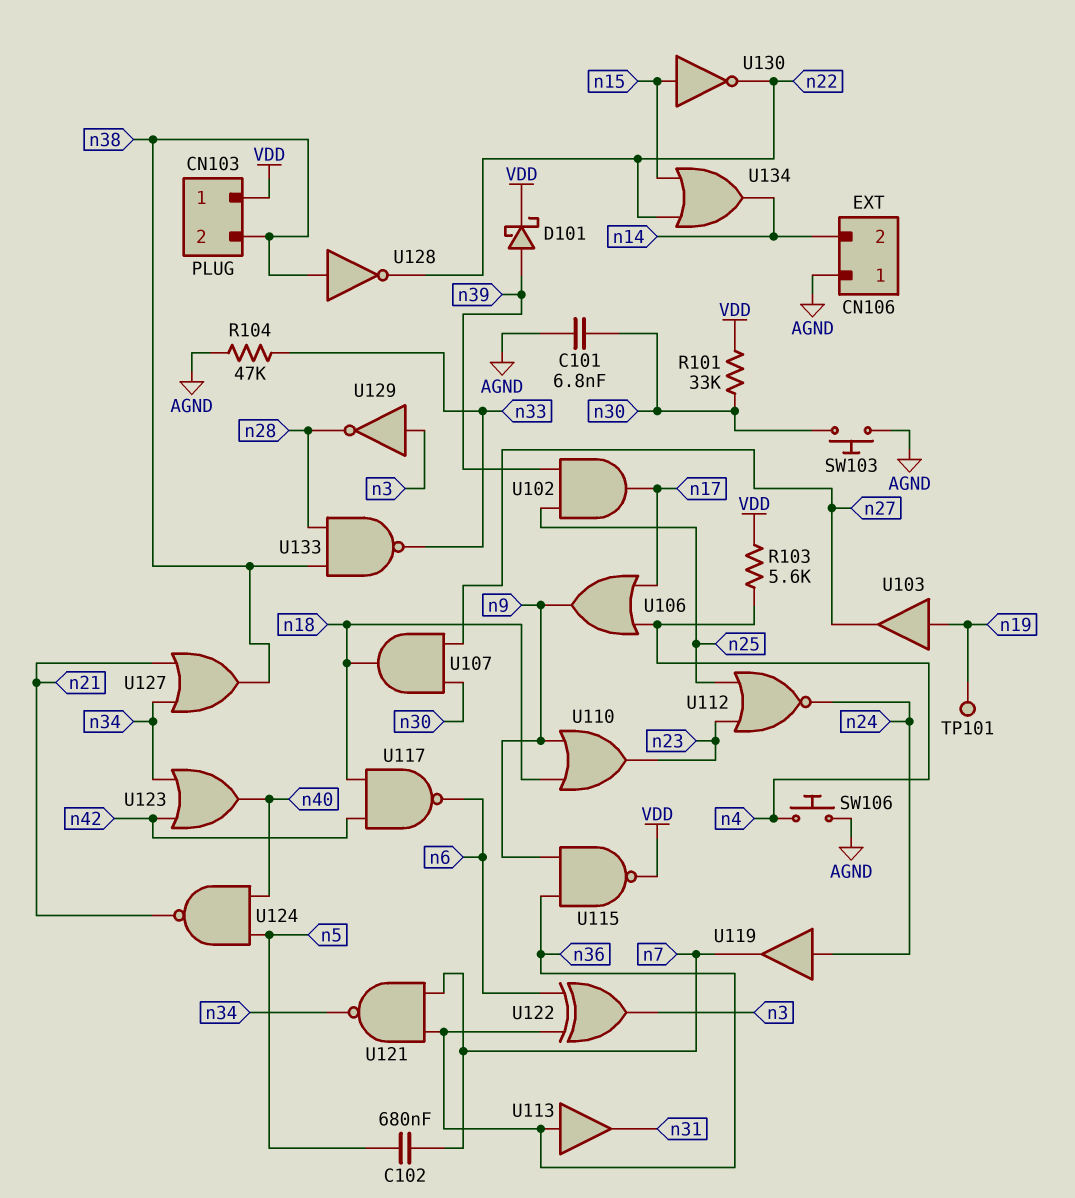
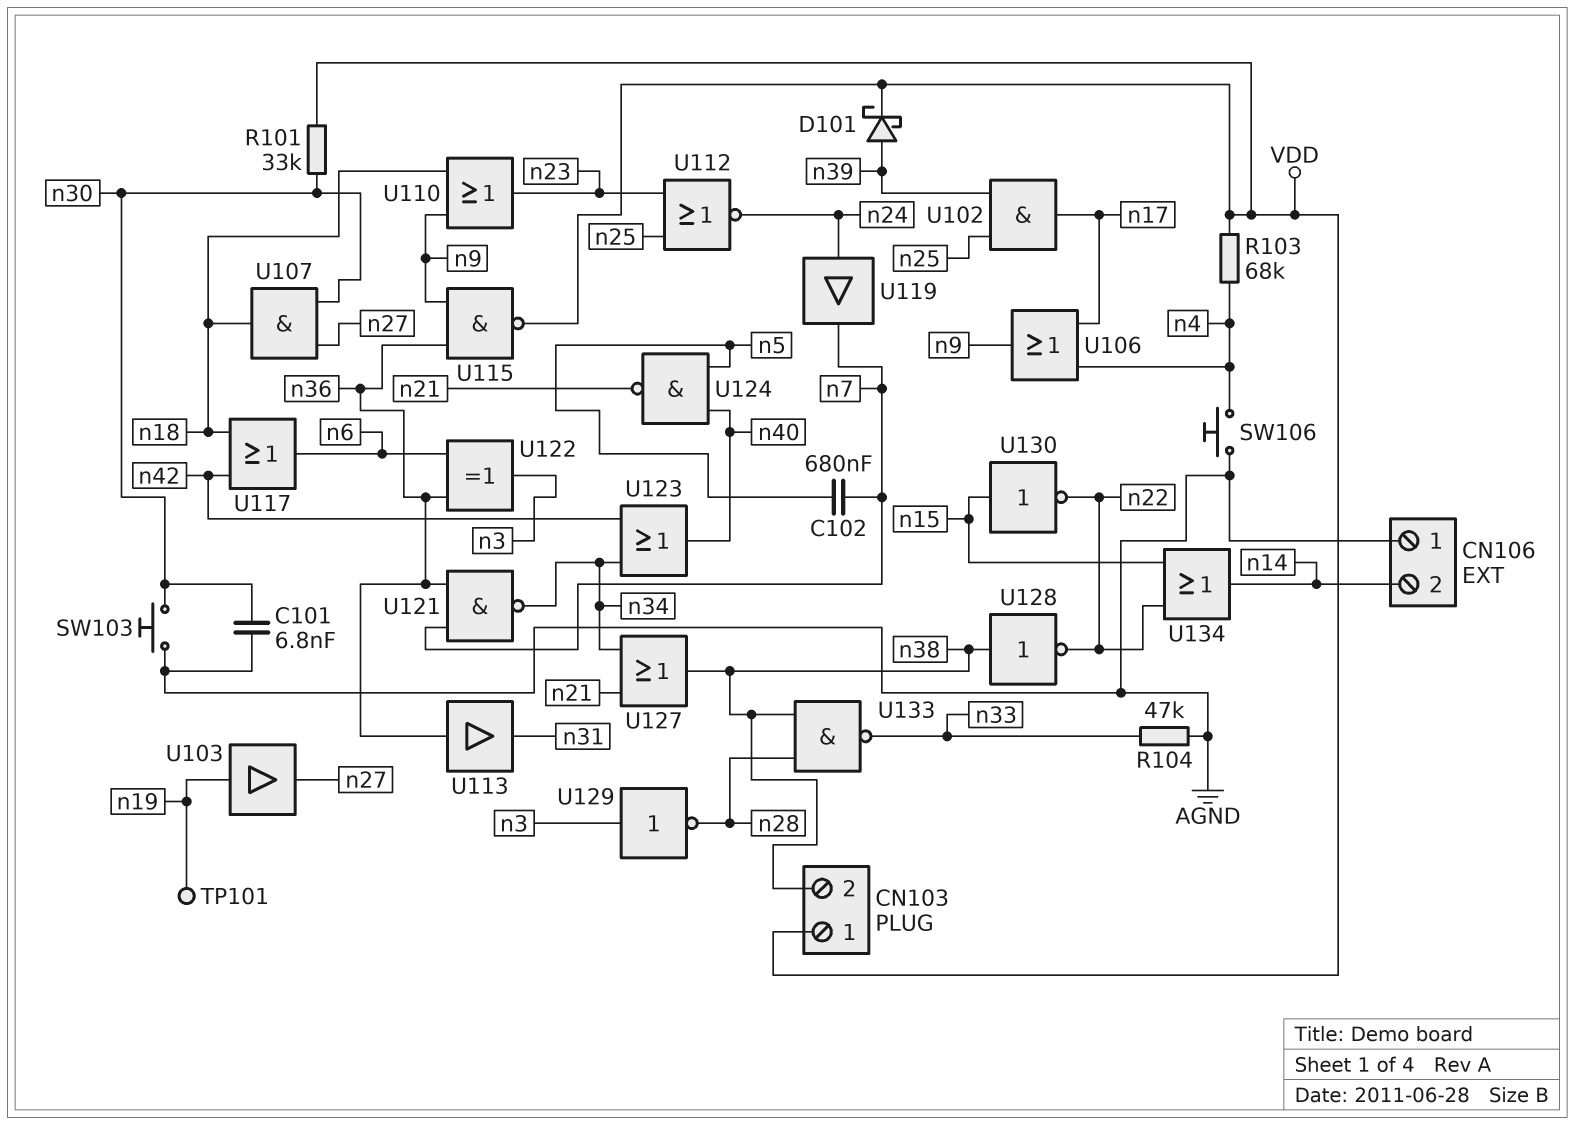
R103: 5.6k (VDD, n4) -> 68k (VDD, n4)
U117: NAND (in n18, in n42, out n6) -> OR (in n18, in n42, out n6)

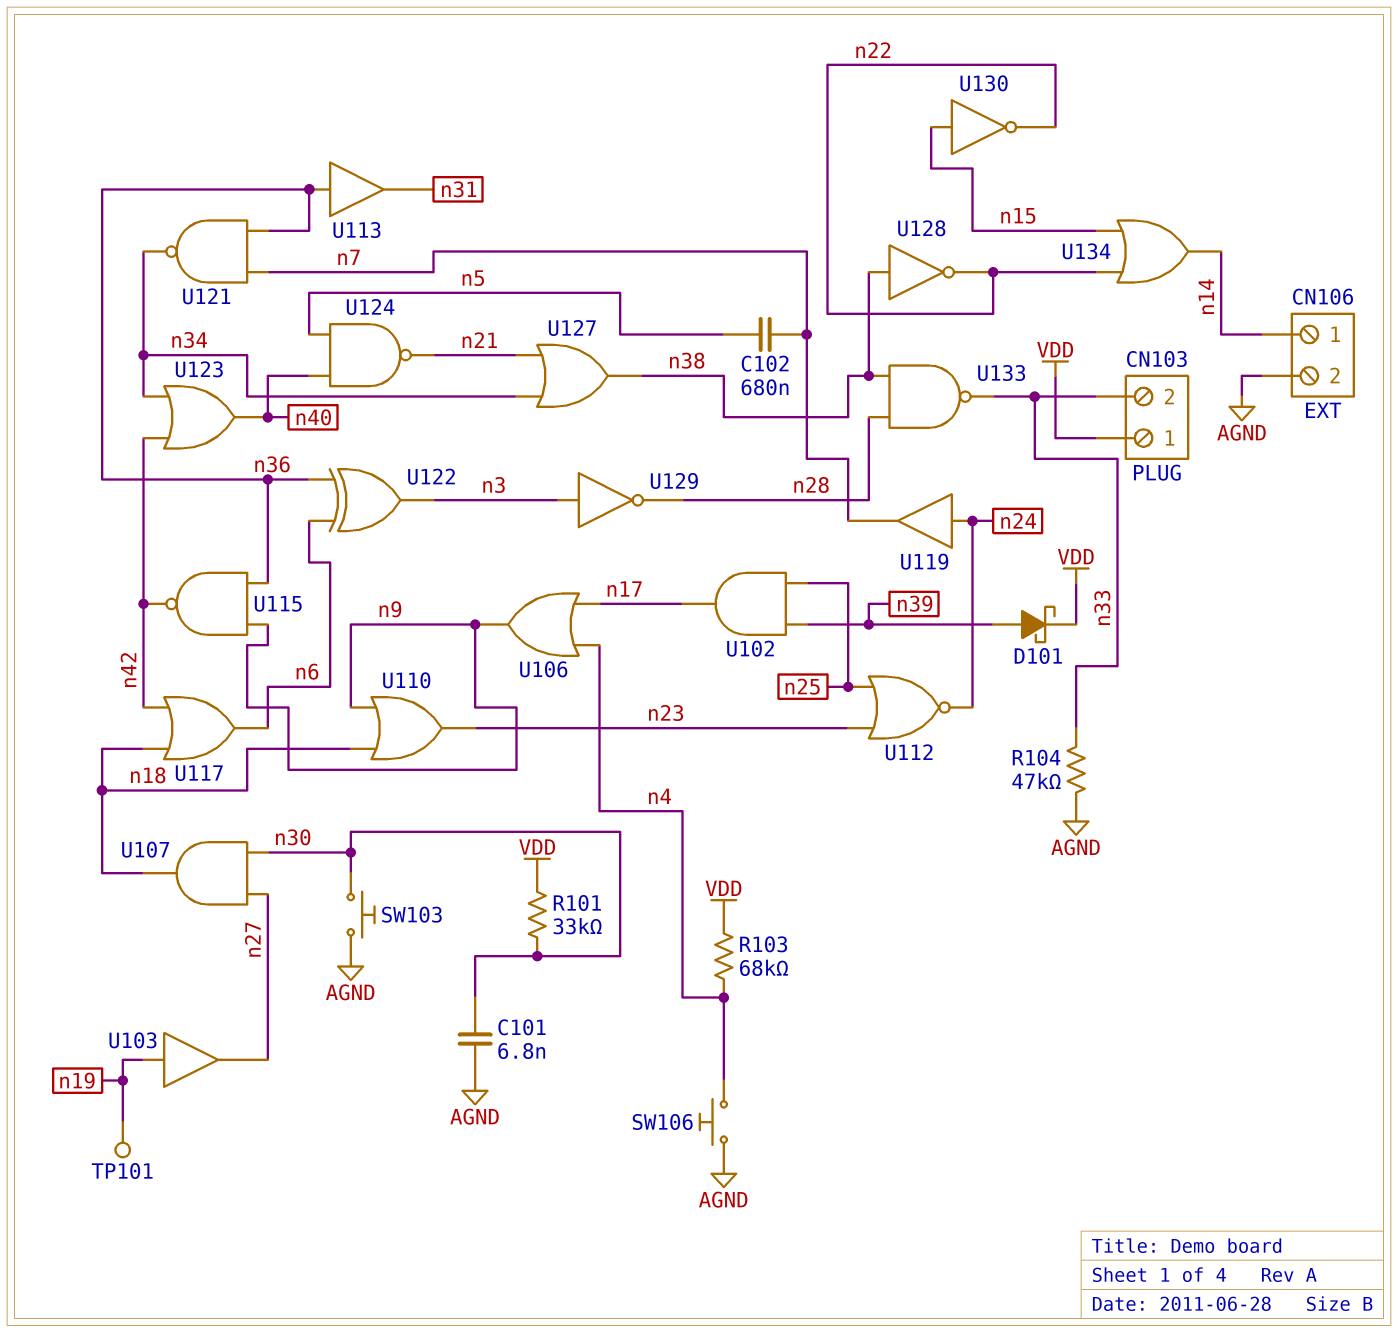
CN103 pin 2: n38 -> n33
CN106 pin 1: AGND -> n14
CN106 pin 2: n14 -> AGND
U115: NAND (in n9, in n36, out VDD) -> NAND (in n9, in n36, out n42)

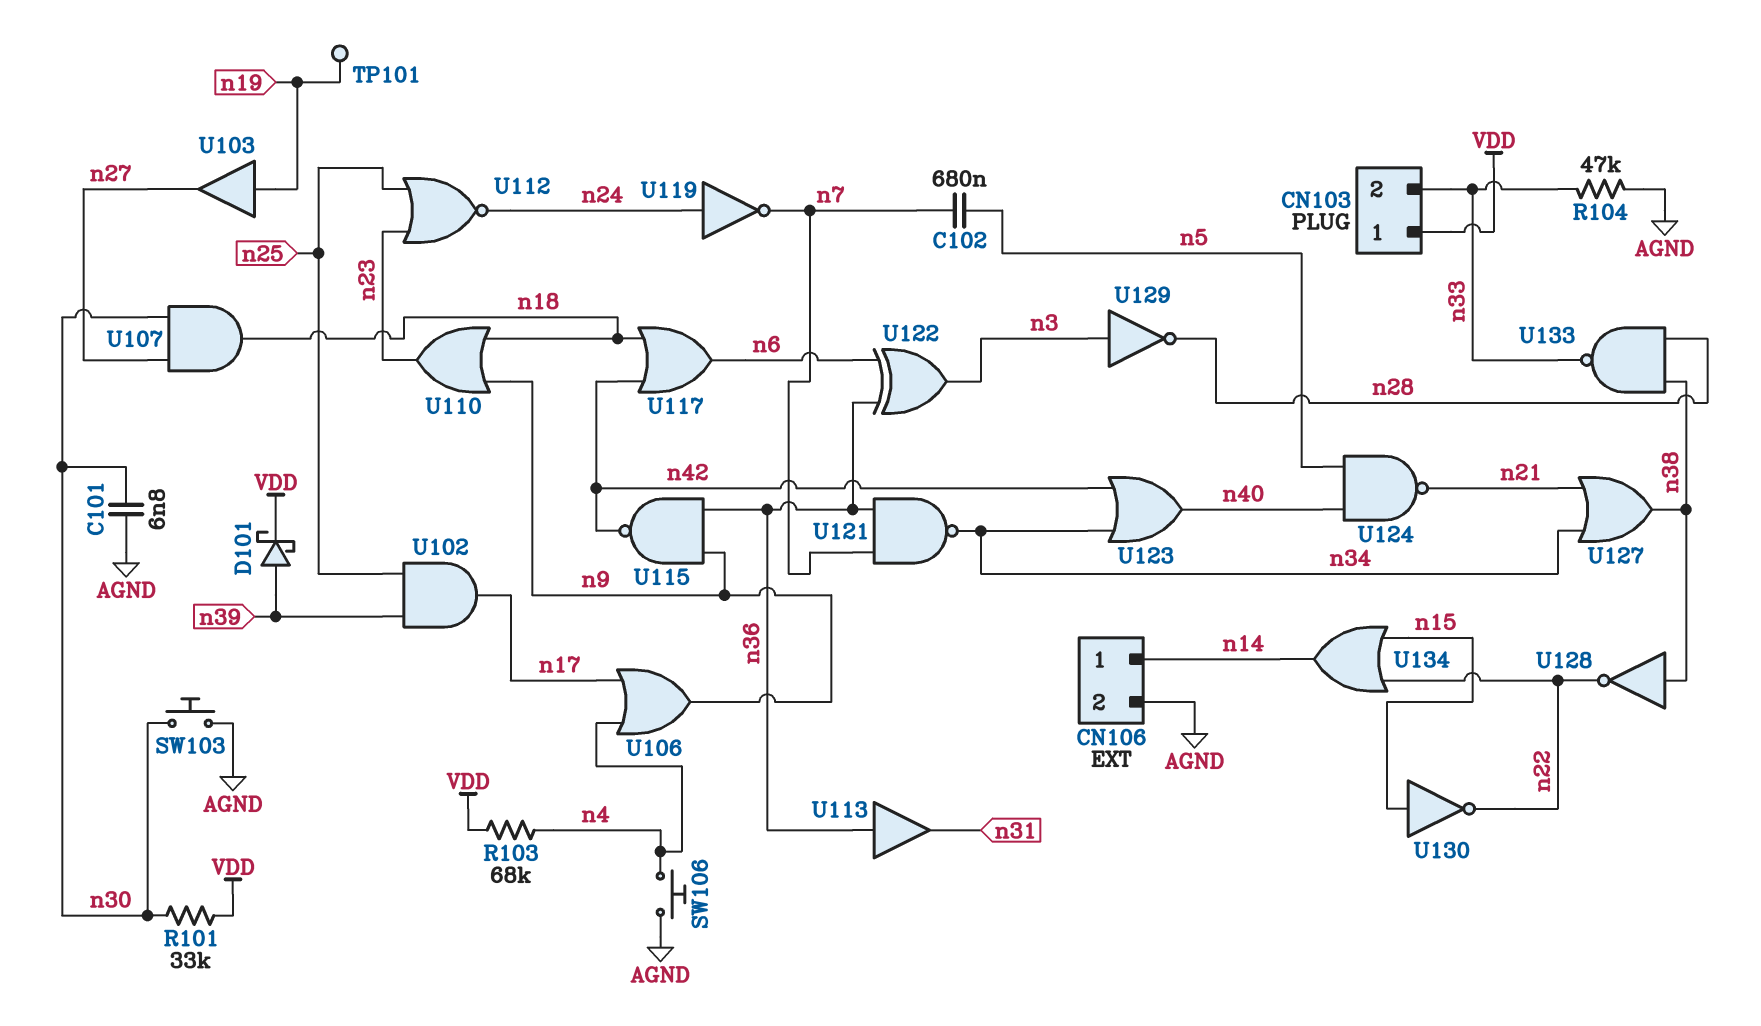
U119: buffer (in n24, out n7) -> NOT (in n24, out n7)

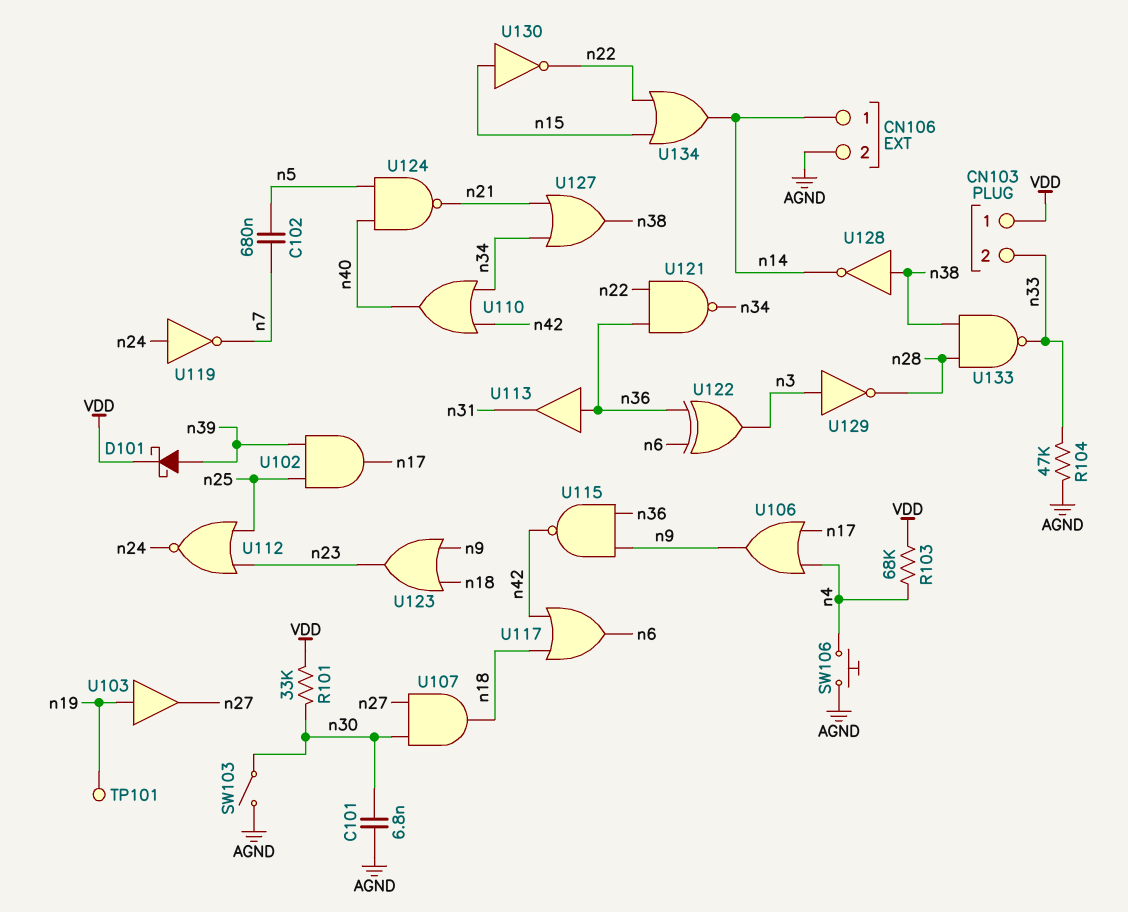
SW103: button (AGND, n30) -> switch (AGND, n30)
U110: OR (in n9, in n18, out n23) -> OR (in n34, in n42, out n40)
U121: NAND (in n7, in n36, out n34) -> NAND (in n22, in n36, out n34)
U123: OR (in n34, in n42, out n40) -> OR (in n9, in n18, out n23)
U128: NOT (in n38, out n22) -> NOT (in n38, out n14)

